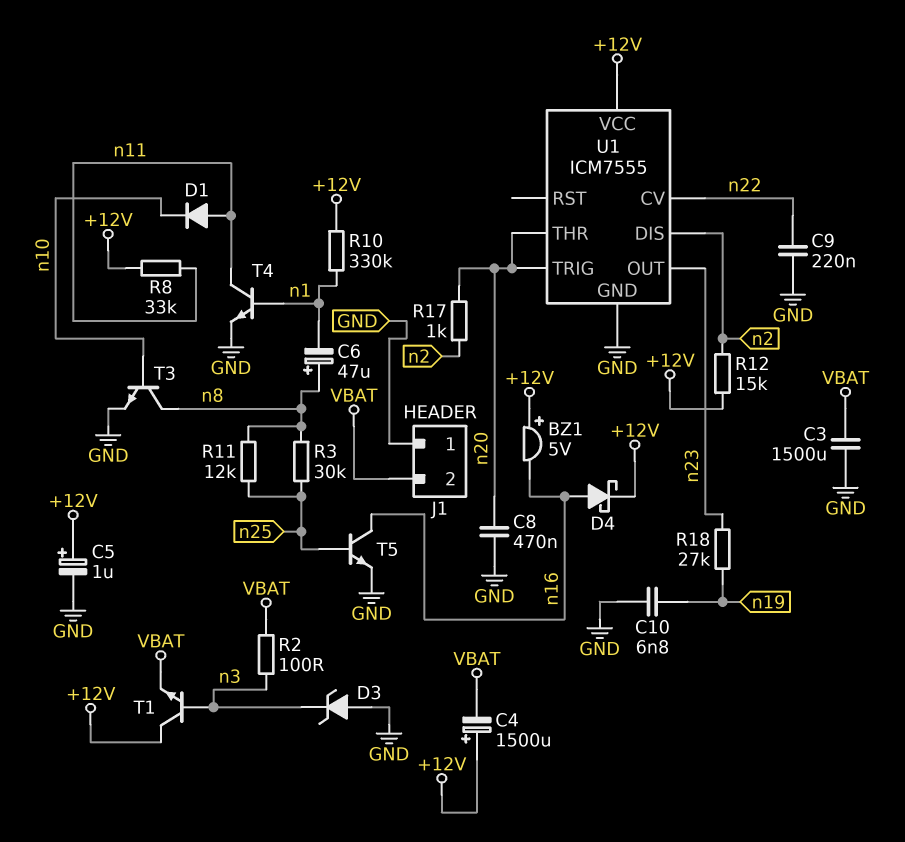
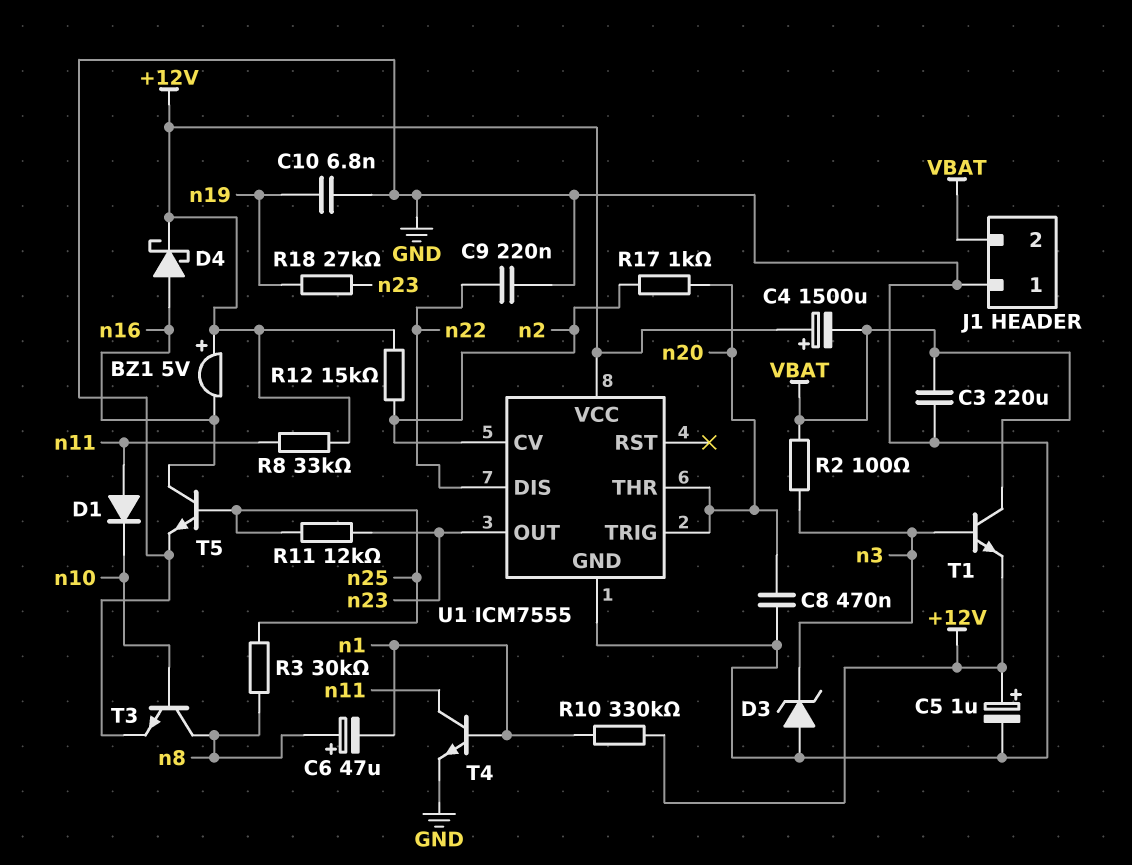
C3: 1500uF (GND, VBAT) -> 220uF (GND, VBAT)
R11: 12k (n8, n25) -> 12k (n23, n25)
T1: NPN (B n3, C +12V, E VBAT) -> NPN (B n3, C VBAT, E +12V)
U1 pin CV: n22 -> n2
U1 pin DIS: n2 -> n22

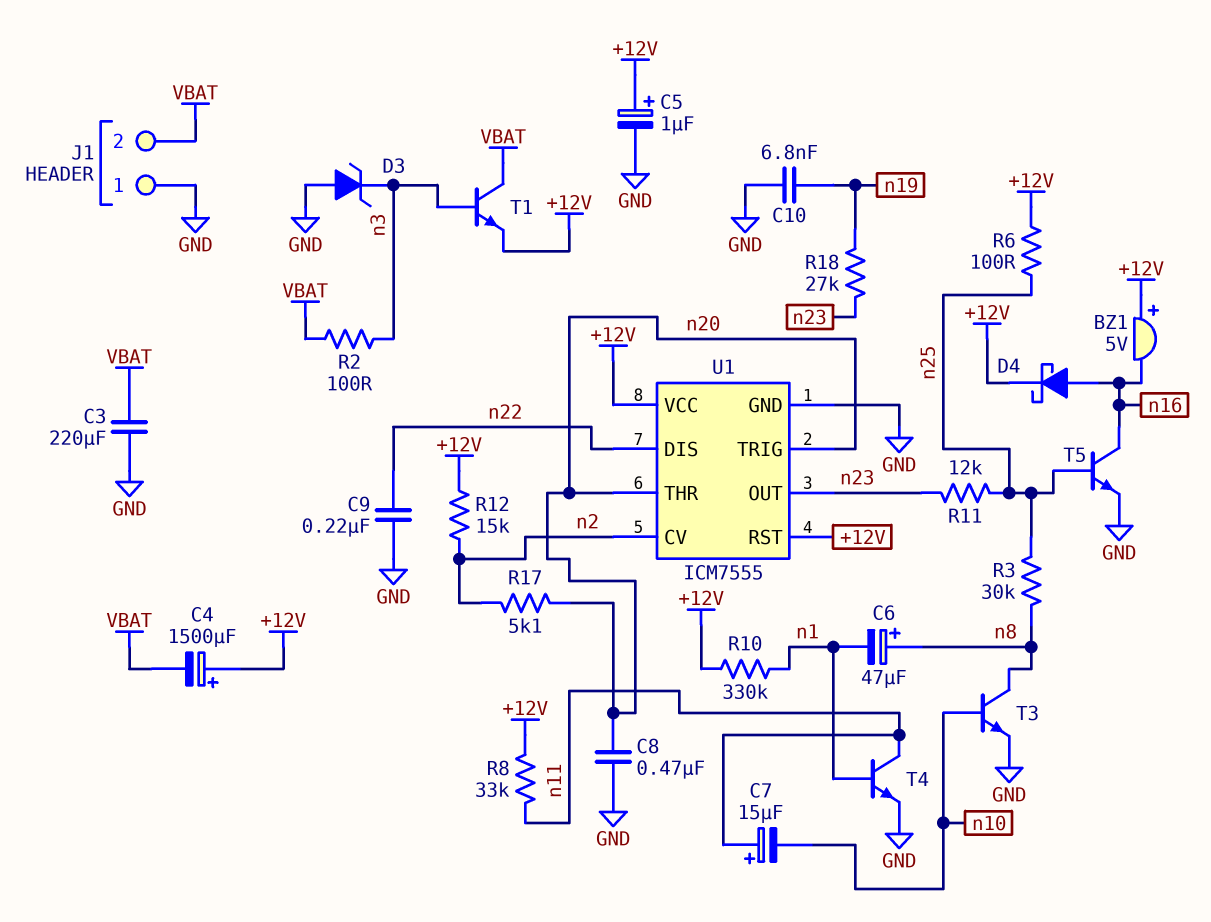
C7: none -> 15uF (plus n11, minus n10)
D1: diode (A n11, K n10) -> none
R6: none -> 100 (+12V, n25)
R17: 1k (n2, n20) -> 5.1k (n2, n20)
U1 pin RST: none -> +12V

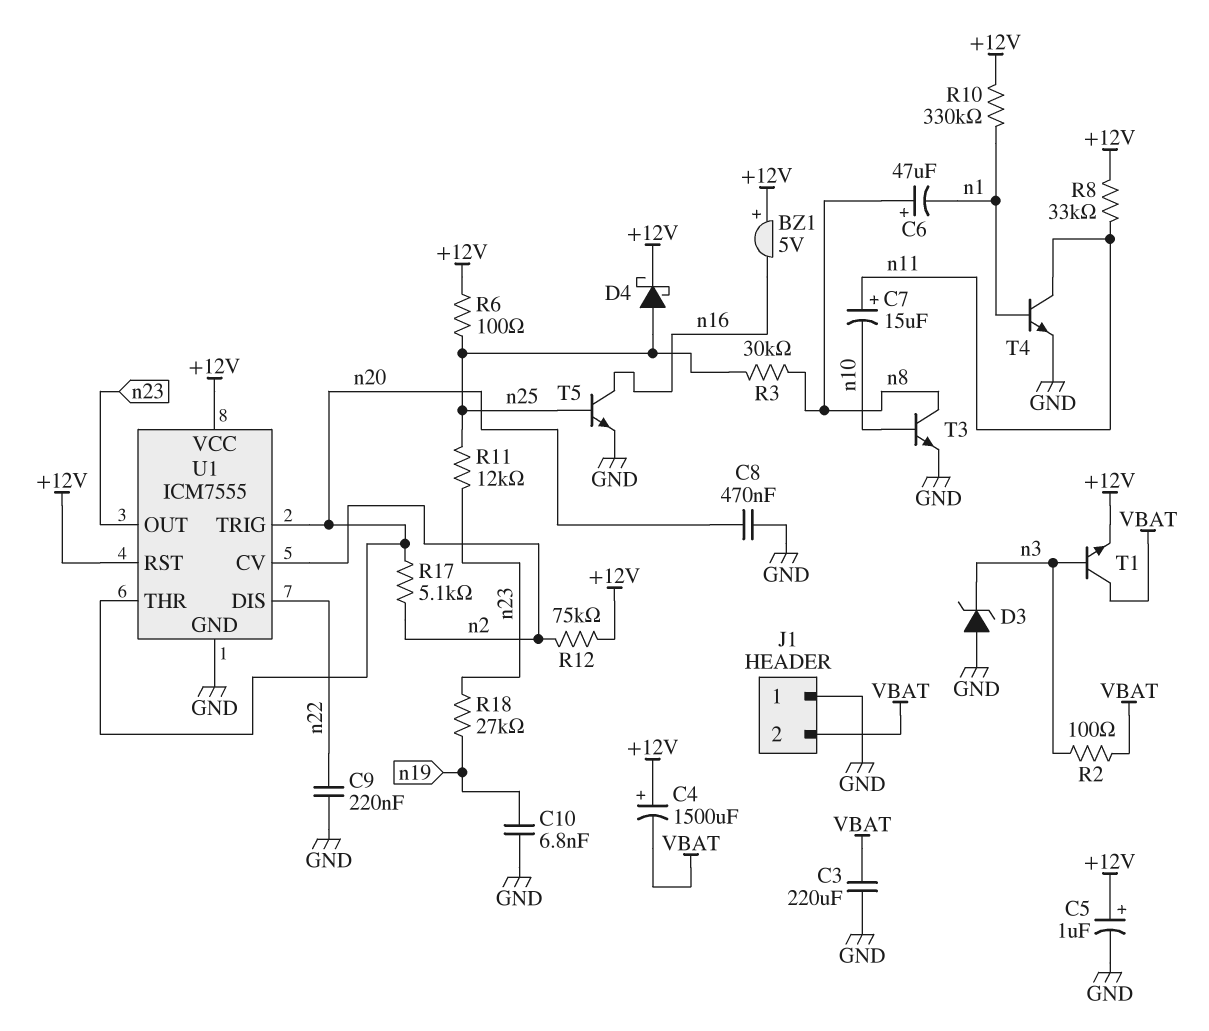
D4: schottky (A n16, K +12V) -> schottky (A n25, K +12V)
R12: 15k (+12V, n2) -> 75k (+12V, n2)

